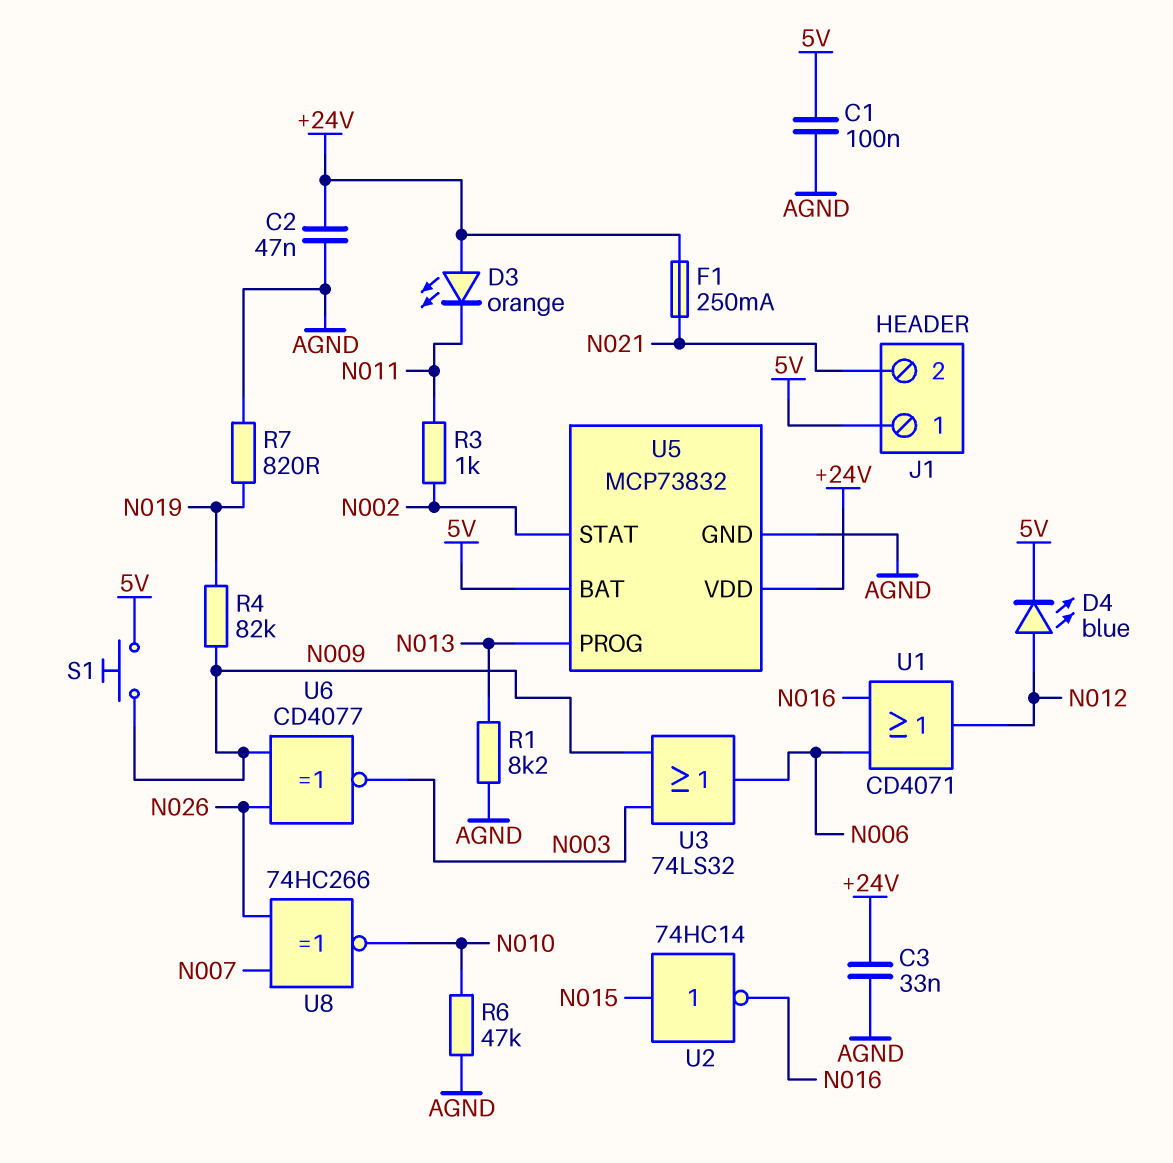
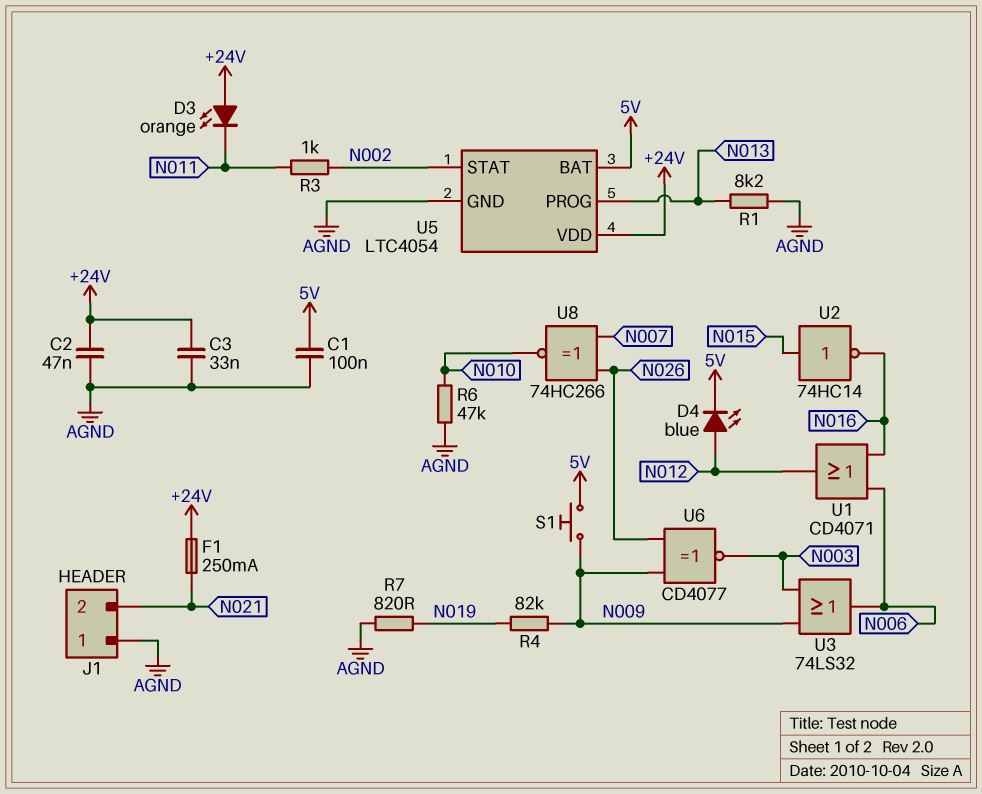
J1 pin 1: 5V -> AGND
U5: MCP73832 -> LTC4054

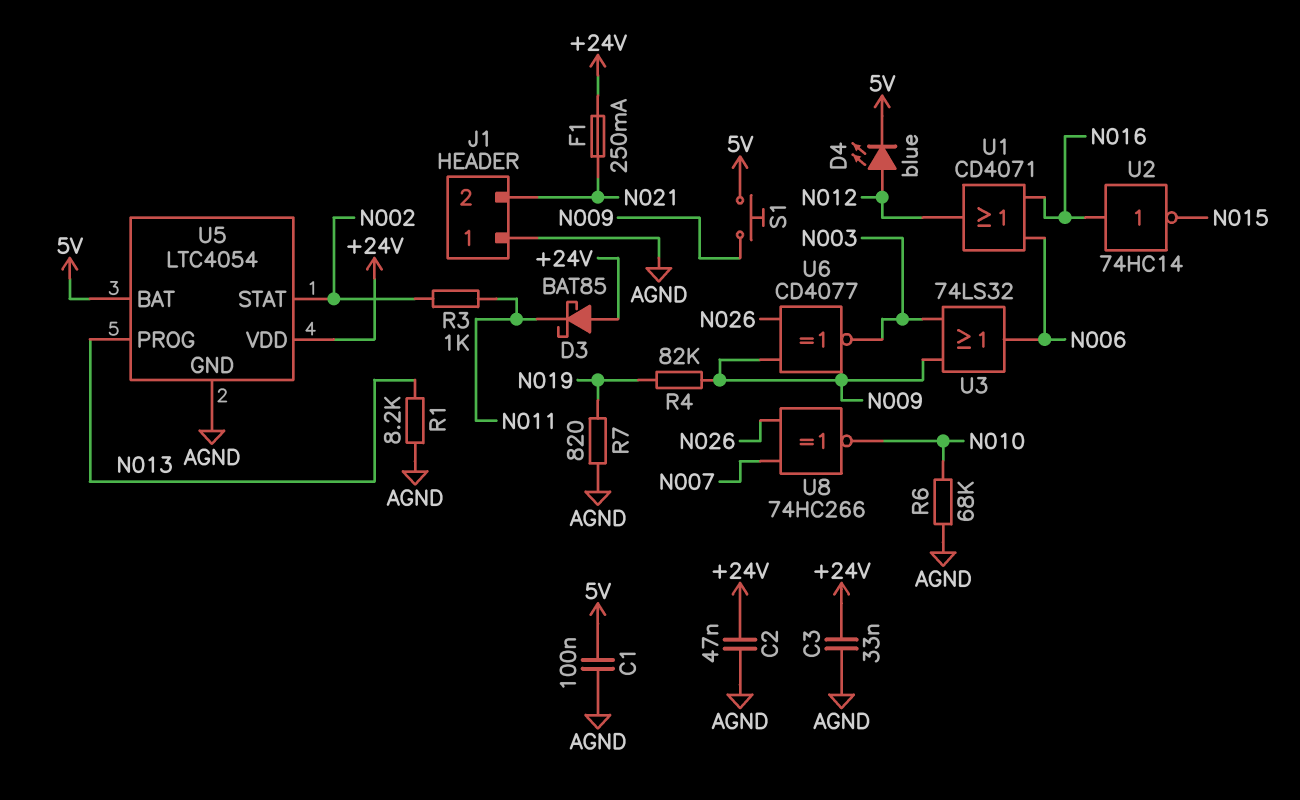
D3: LED orange (A +24V, K N011) -> schottky BAT85 (A +24V, K N011)
R6: 47k (AGND, N010) -> 68k (AGND, N010)
U2: NOT 74HC14 (in N015, out N016) -> NOT 74HC14 (in N016, out N015)

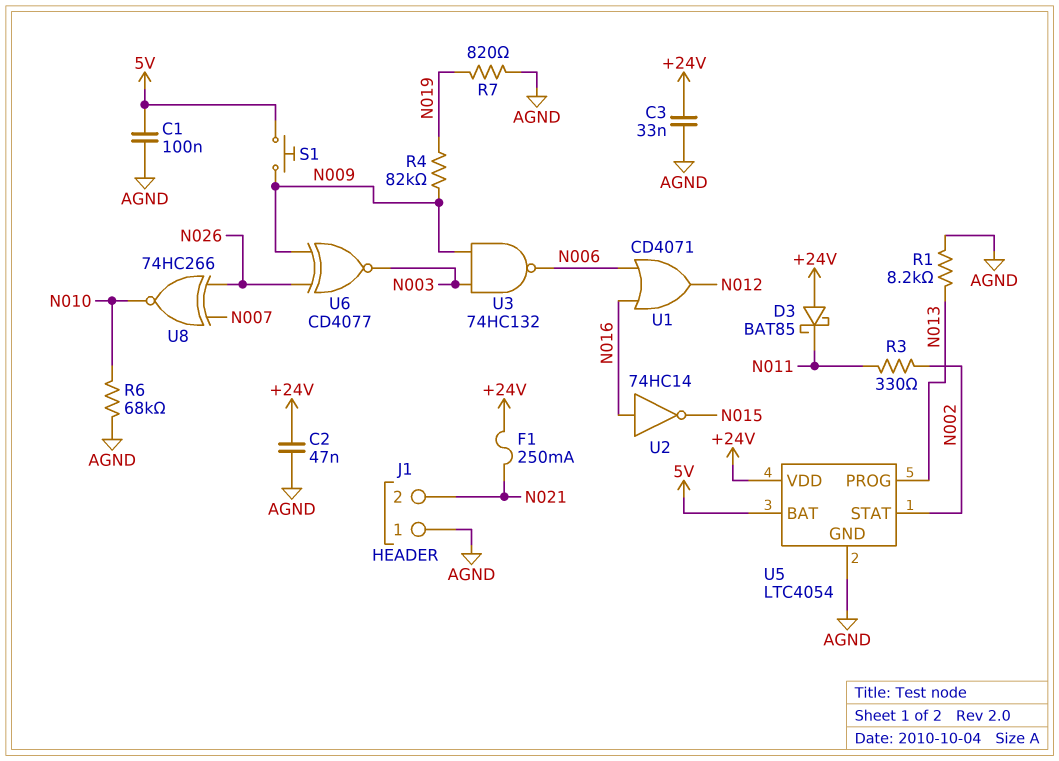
D4: LED blue (A N012, K 5V) -> none
R3: 1k (N002, N011) -> 330 (N002, N011)
U3: OR 74LS32 (in N003, in N009, out N006) -> NAND 74HC132 (in N003, in N009, out N006)

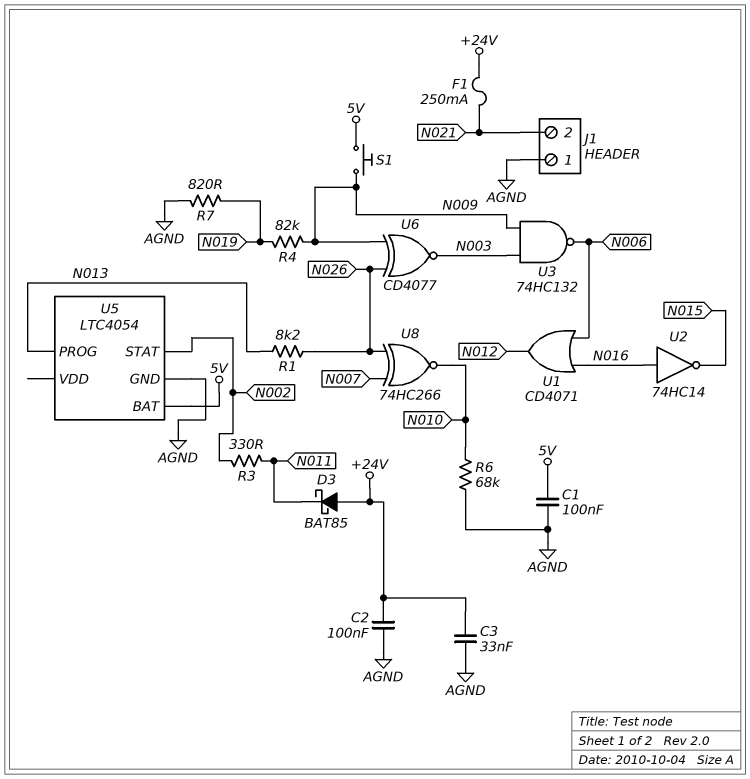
C2: 47nF (+24V, AGND) -> 100nF (+24V, AGND)
R1: 8.2k (AGND, N013) -> 8.2k (N013, N026)
U5 pin VDD: +24V -> none

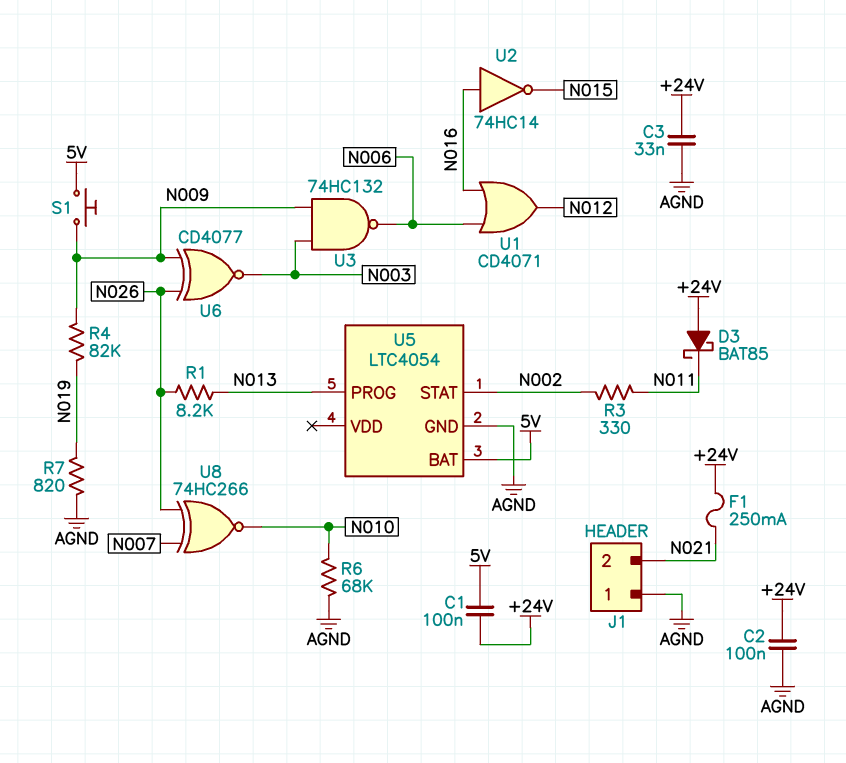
C1: 100nF (5V, AGND) -> 100nF (+24V, 5V)

